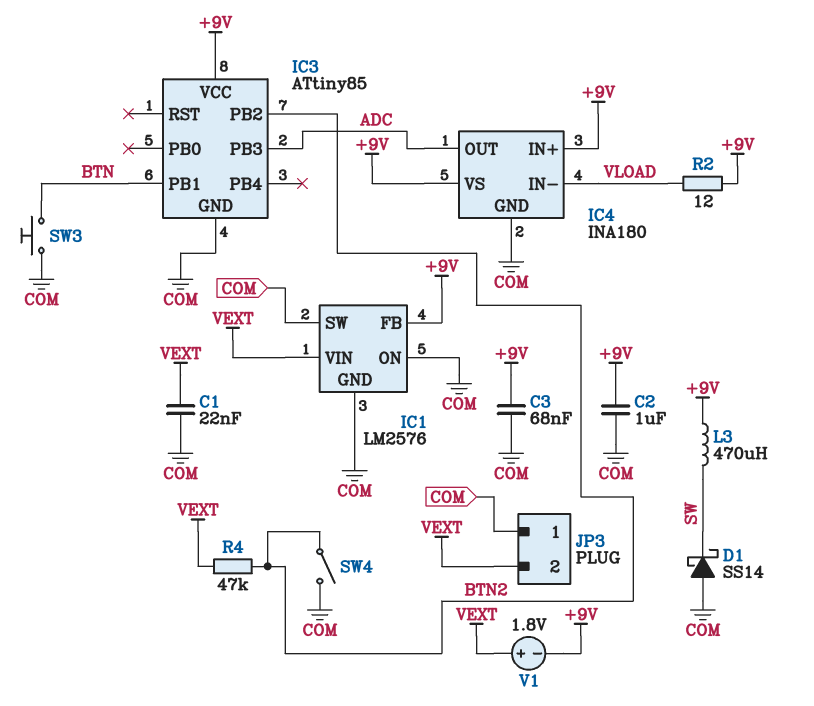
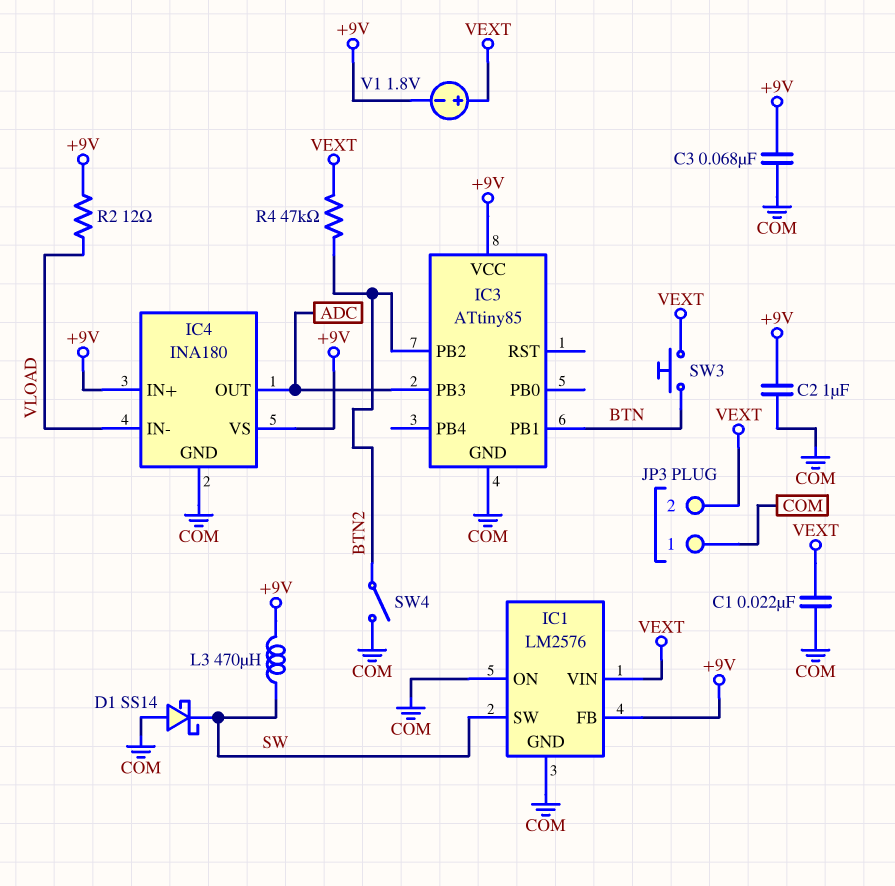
IC1 pin SW: COM -> SW
SW3: button (BTN, COM) -> button (BTN, VEXT)

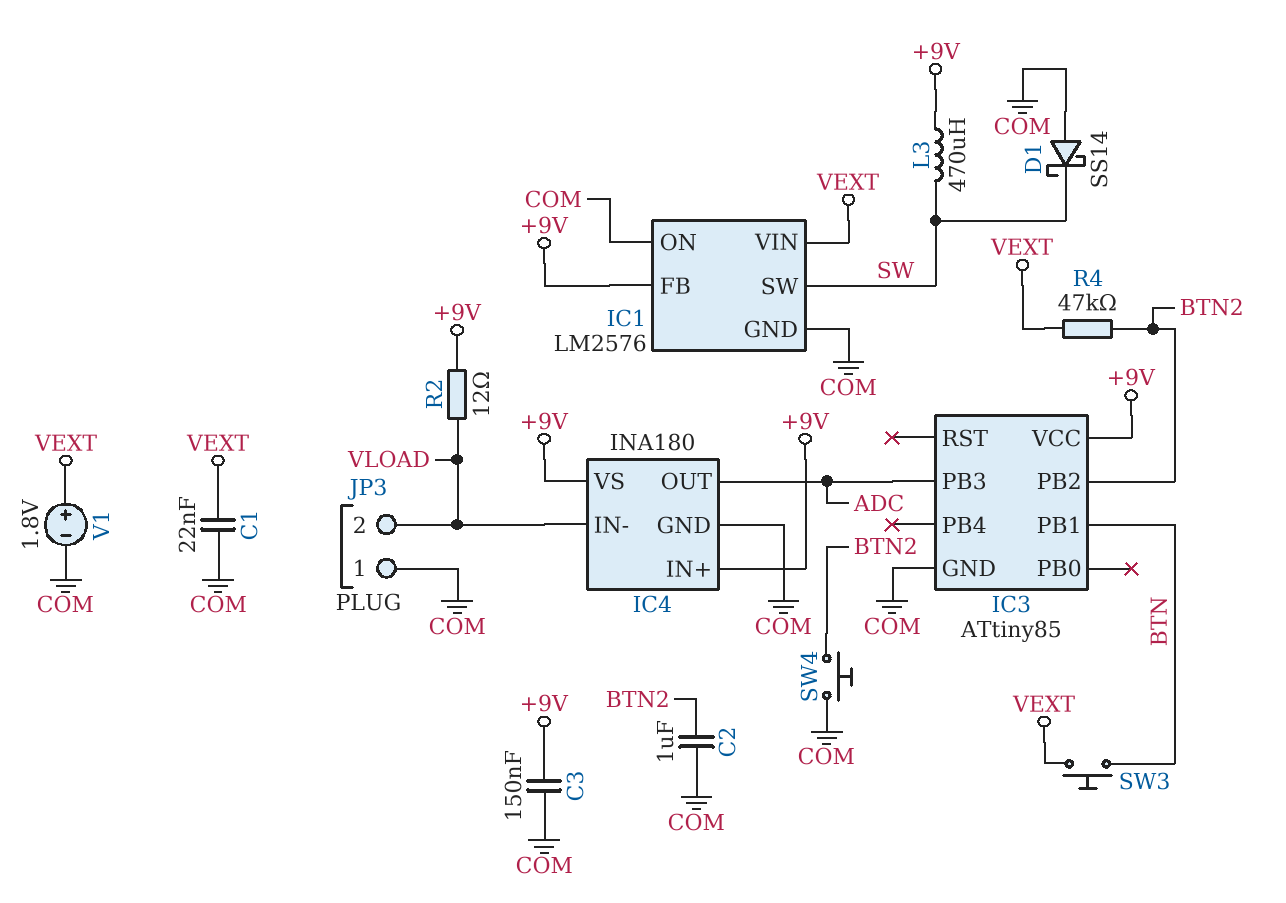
C2: 1uF (+9V, COM) -> 1uF (BTN2, COM)
C3: 68nF (+9V, COM) -> 150nF (+9V, COM)
JP3 pin 2: VEXT -> VLOAD
SW4: switch (BTN2, COM) -> button (BTN2, COM)
V1: 1.8V (plus VEXT, minus +9V) -> 1.8V (plus VEXT, minus COM)

